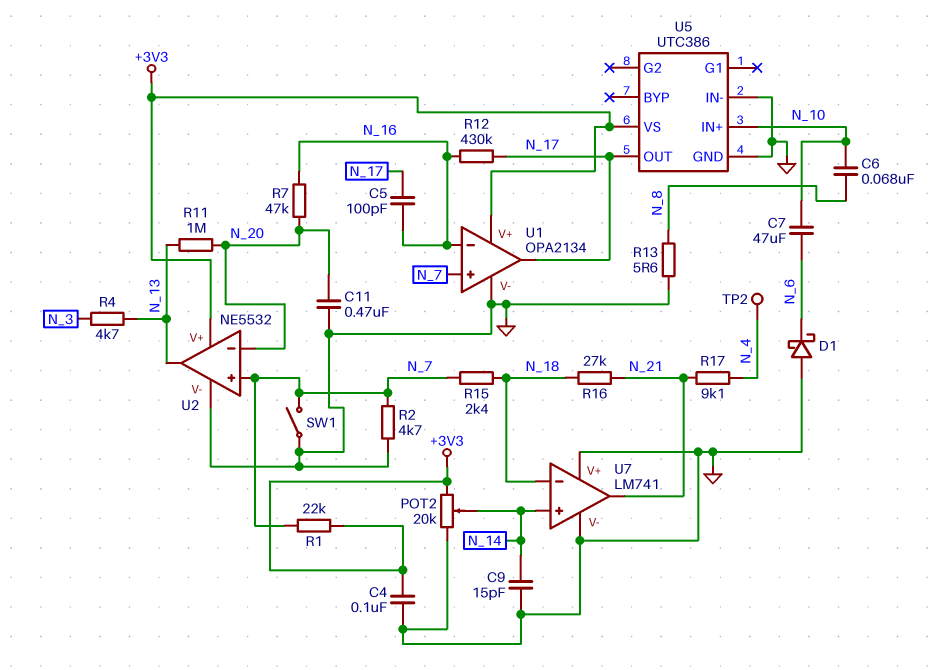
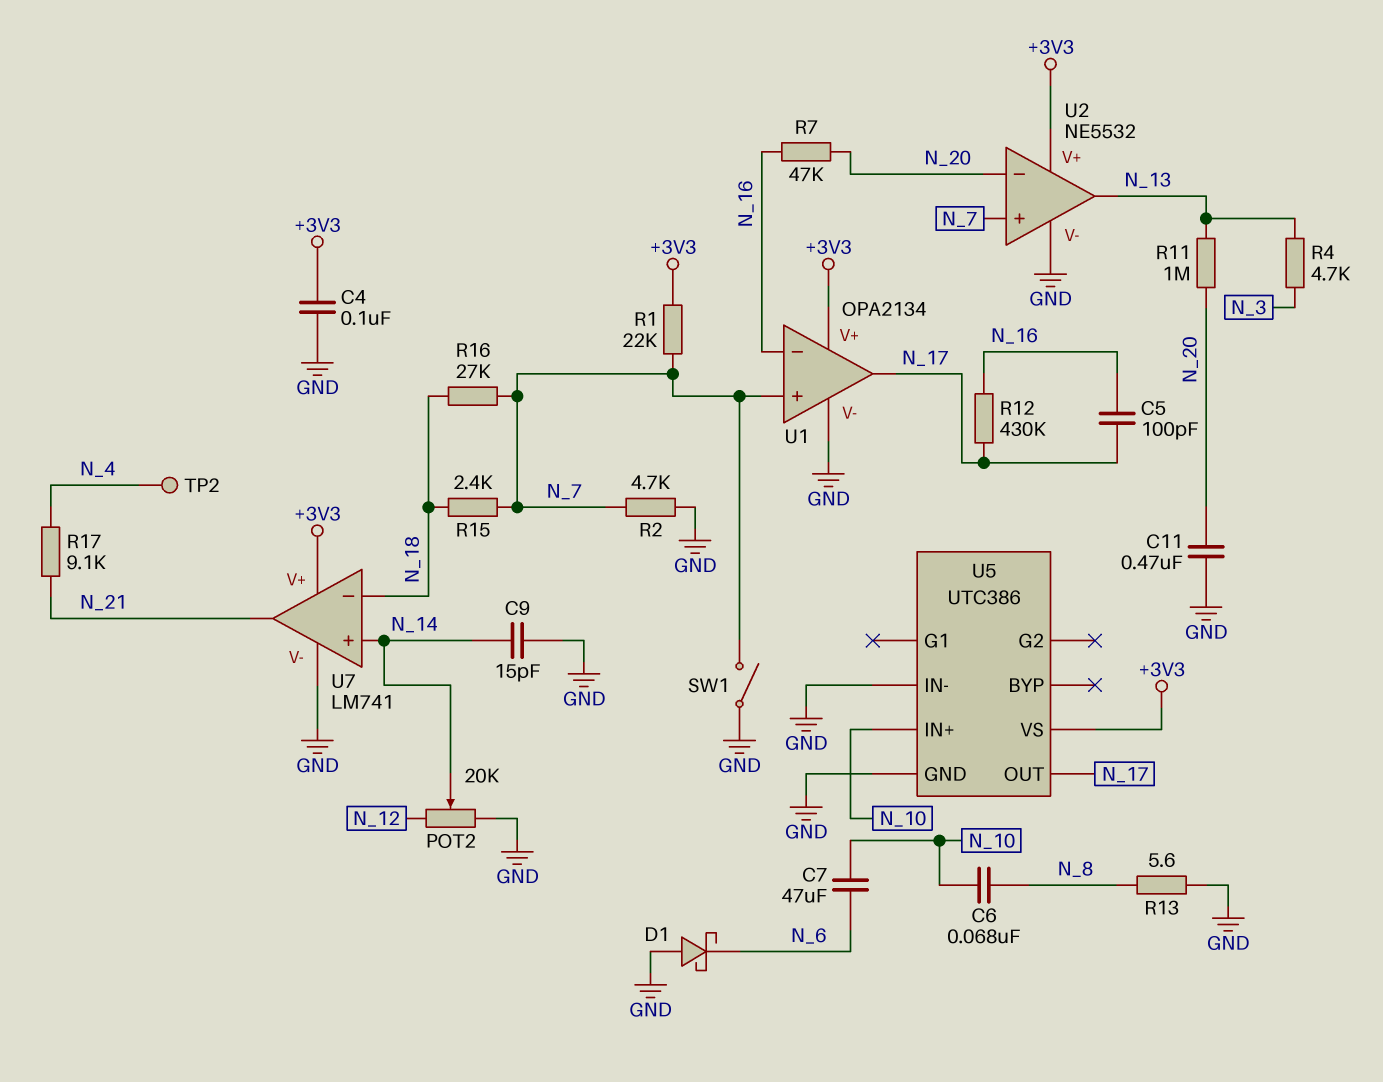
POT2: 20k (+3V3, GND, wiper N_14) -> 20k (GND, N_12, wiper N_14)
R16: 27k (N_18, N_21) -> 27k (N_7, N_18)
U7 pin V+: GND -> +3V3

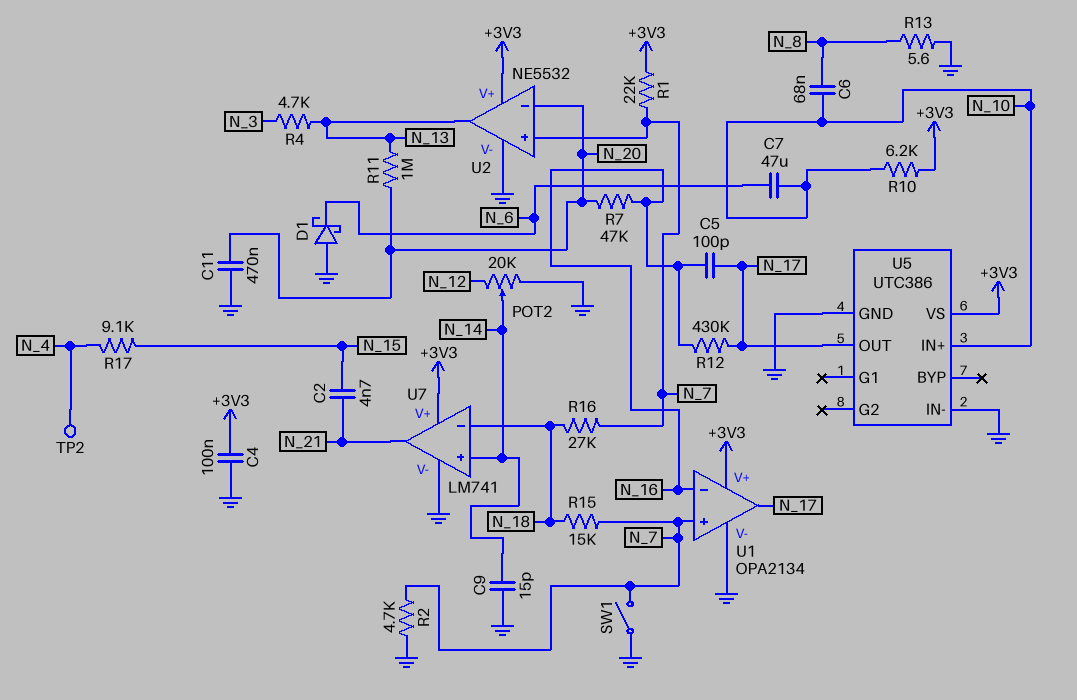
C2: none -> 4.7nF (N_15, N_21)
R10: none -> 6.2k (+3V3, N_10)
R15: 2.4k (N_7, N_18) -> 15k (N_7, N_18)
R17: 9.1k (N_4, N_21) -> 9.1k (N_4, N_15)

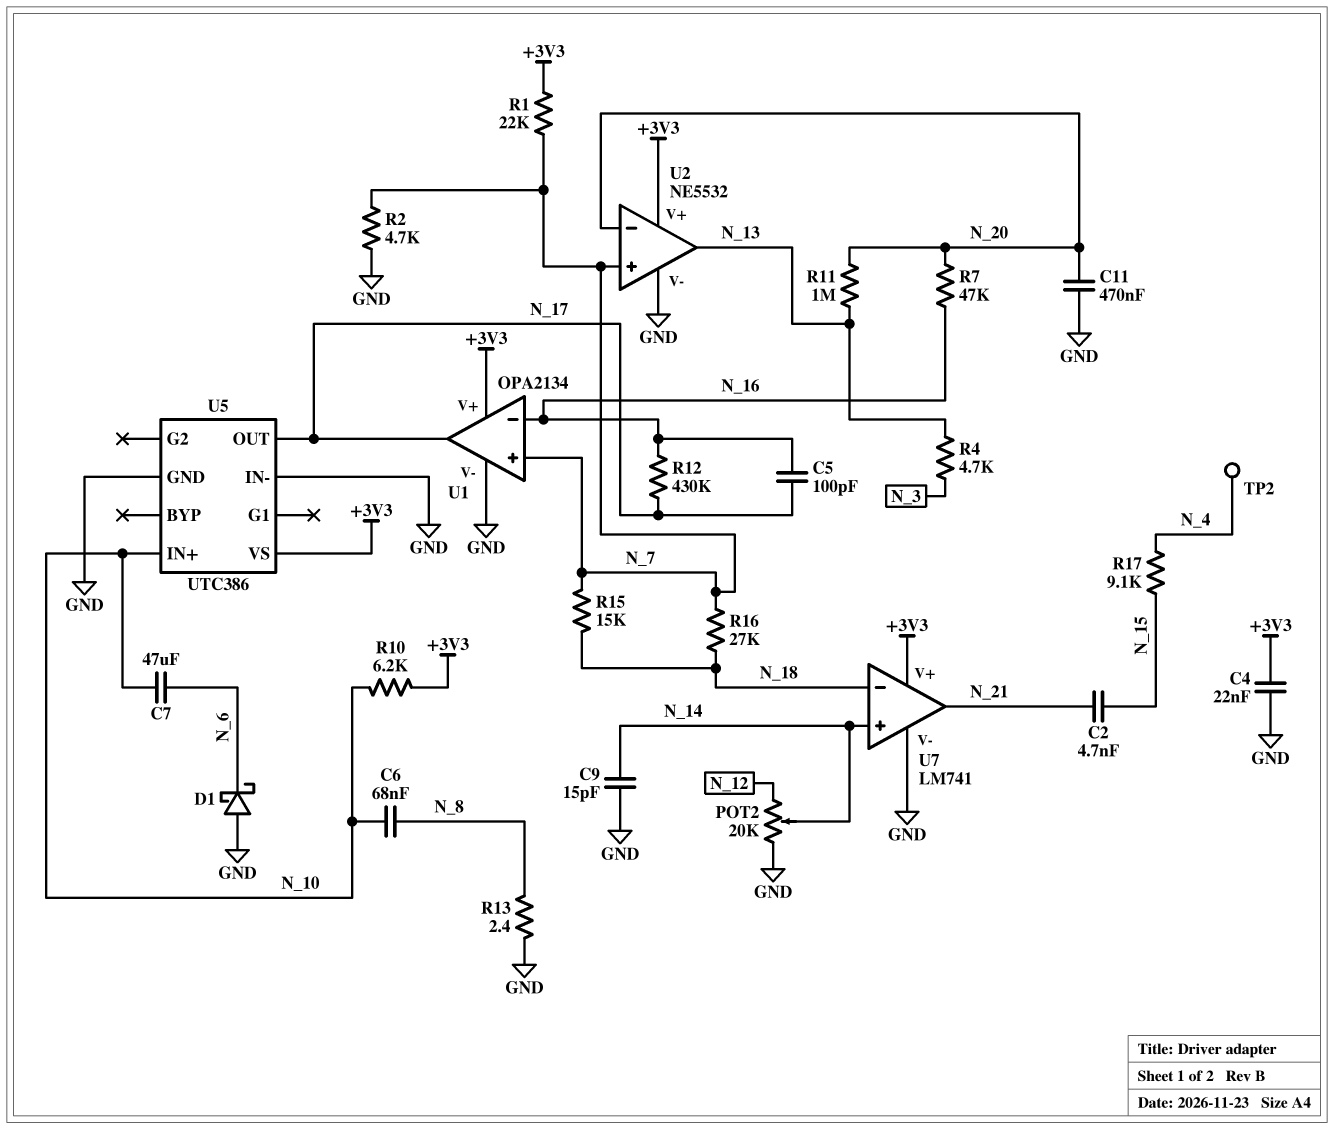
C4: 100nF (+3V3, GND) -> 22nF (+3V3, GND)
R13: 5.6 (GND, N_8) -> 2.4 (GND, N_8)
SW1: switch (GND, N_7) -> none

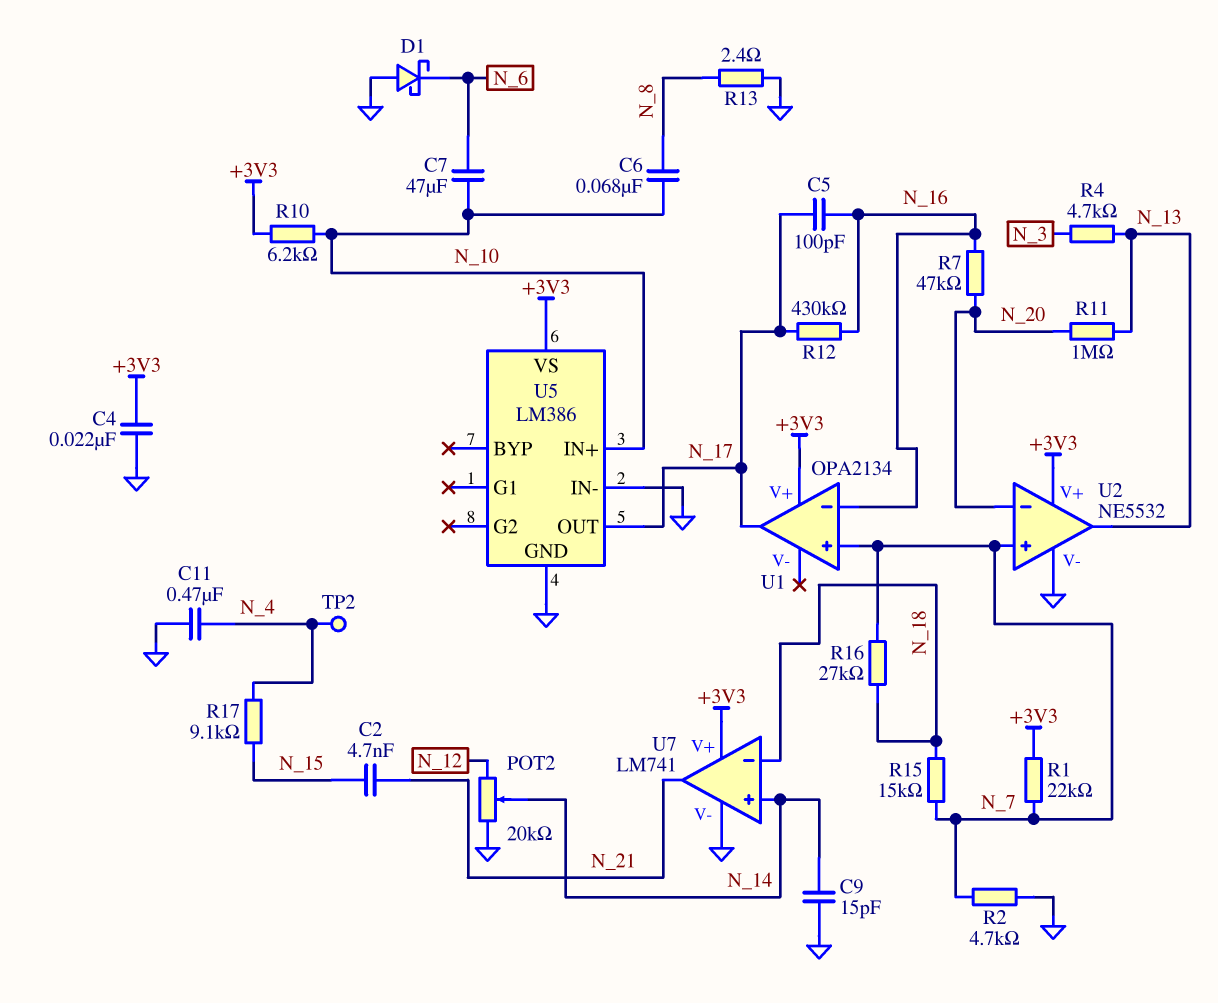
C11: 470nF (GND, N_20) -> 470nF (GND, N_4)
U1 pin V-: GND -> none
U5: UTC386 -> LM386

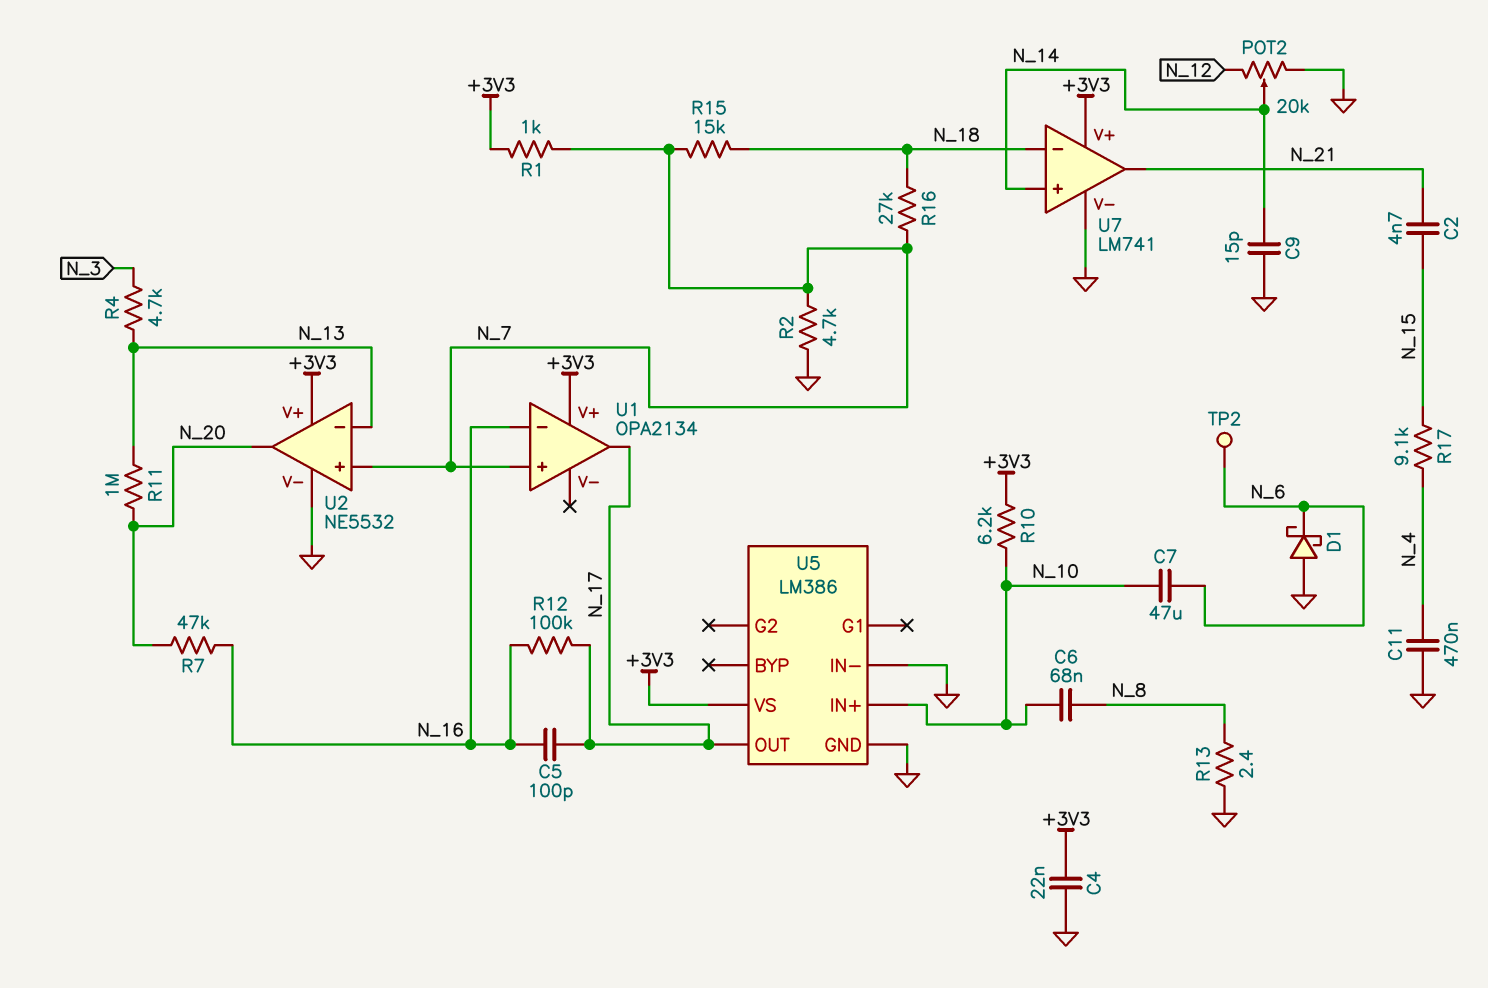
R1: 22k (+3V3, N_7) -> 1k (+3V3, N_7)
R12: 430k (N_16, N_17) -> 100k (N_16, N_17)
TP2: test point (N_4) -> test point (N_6)
U2 pin in-: N_20 -> N_13
U2 pin out: N_13 -> N_20

